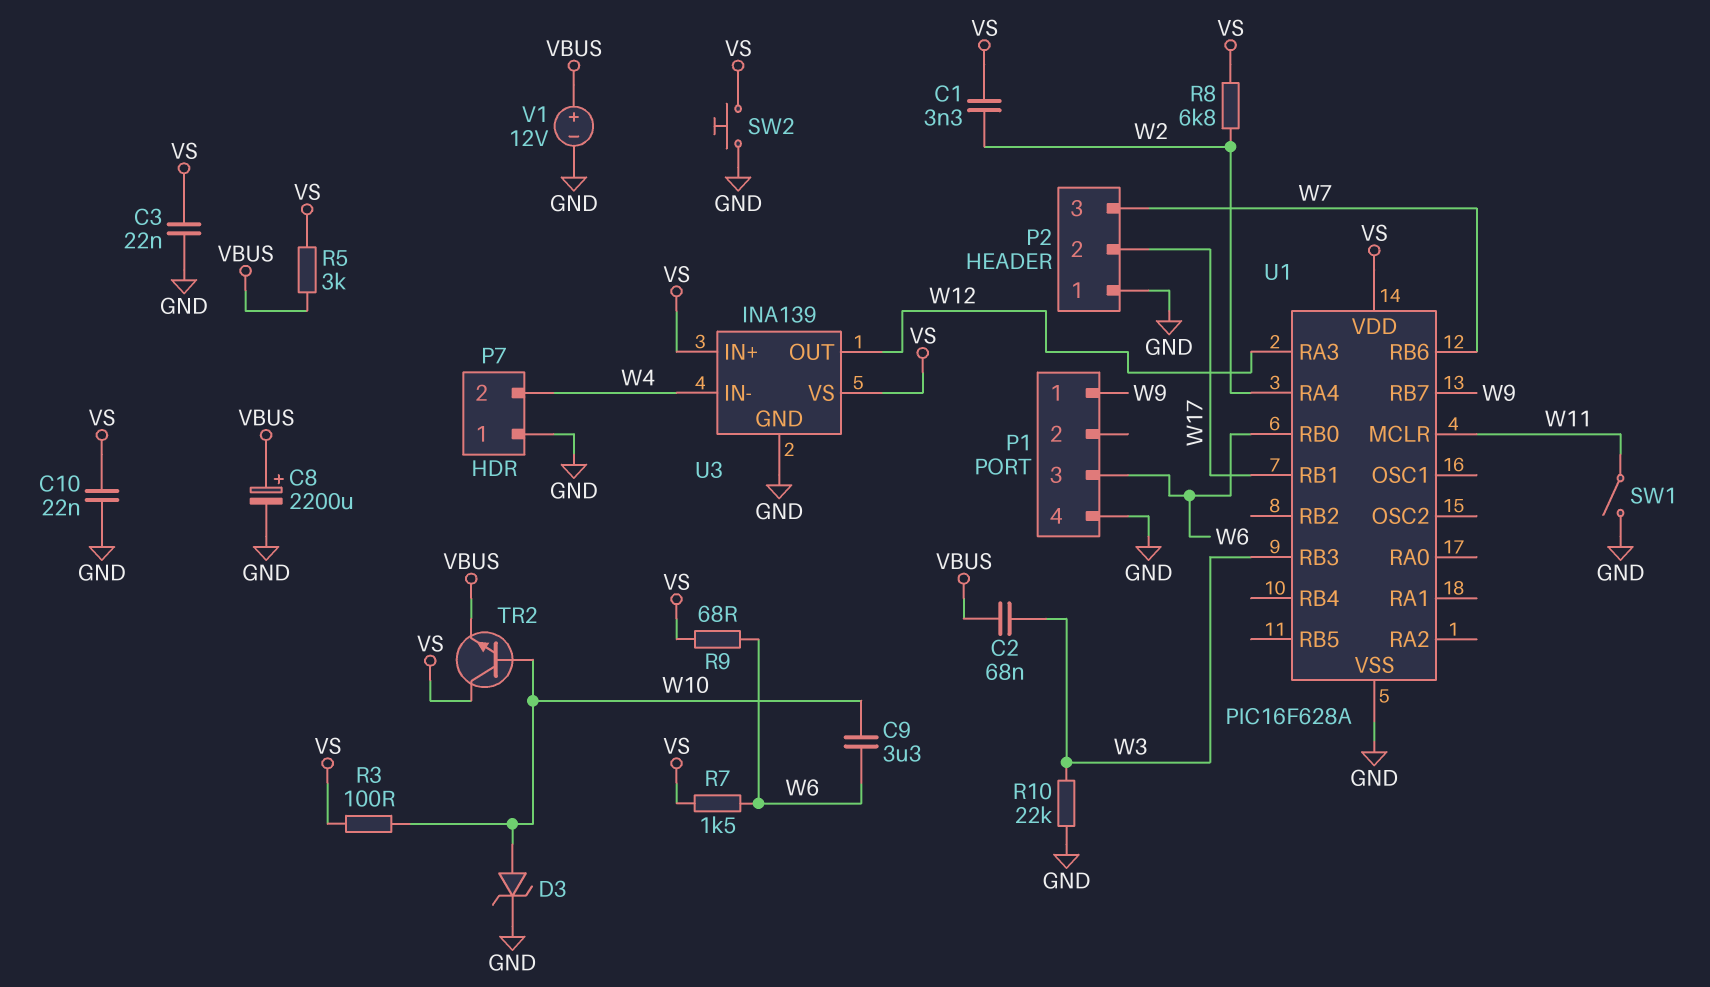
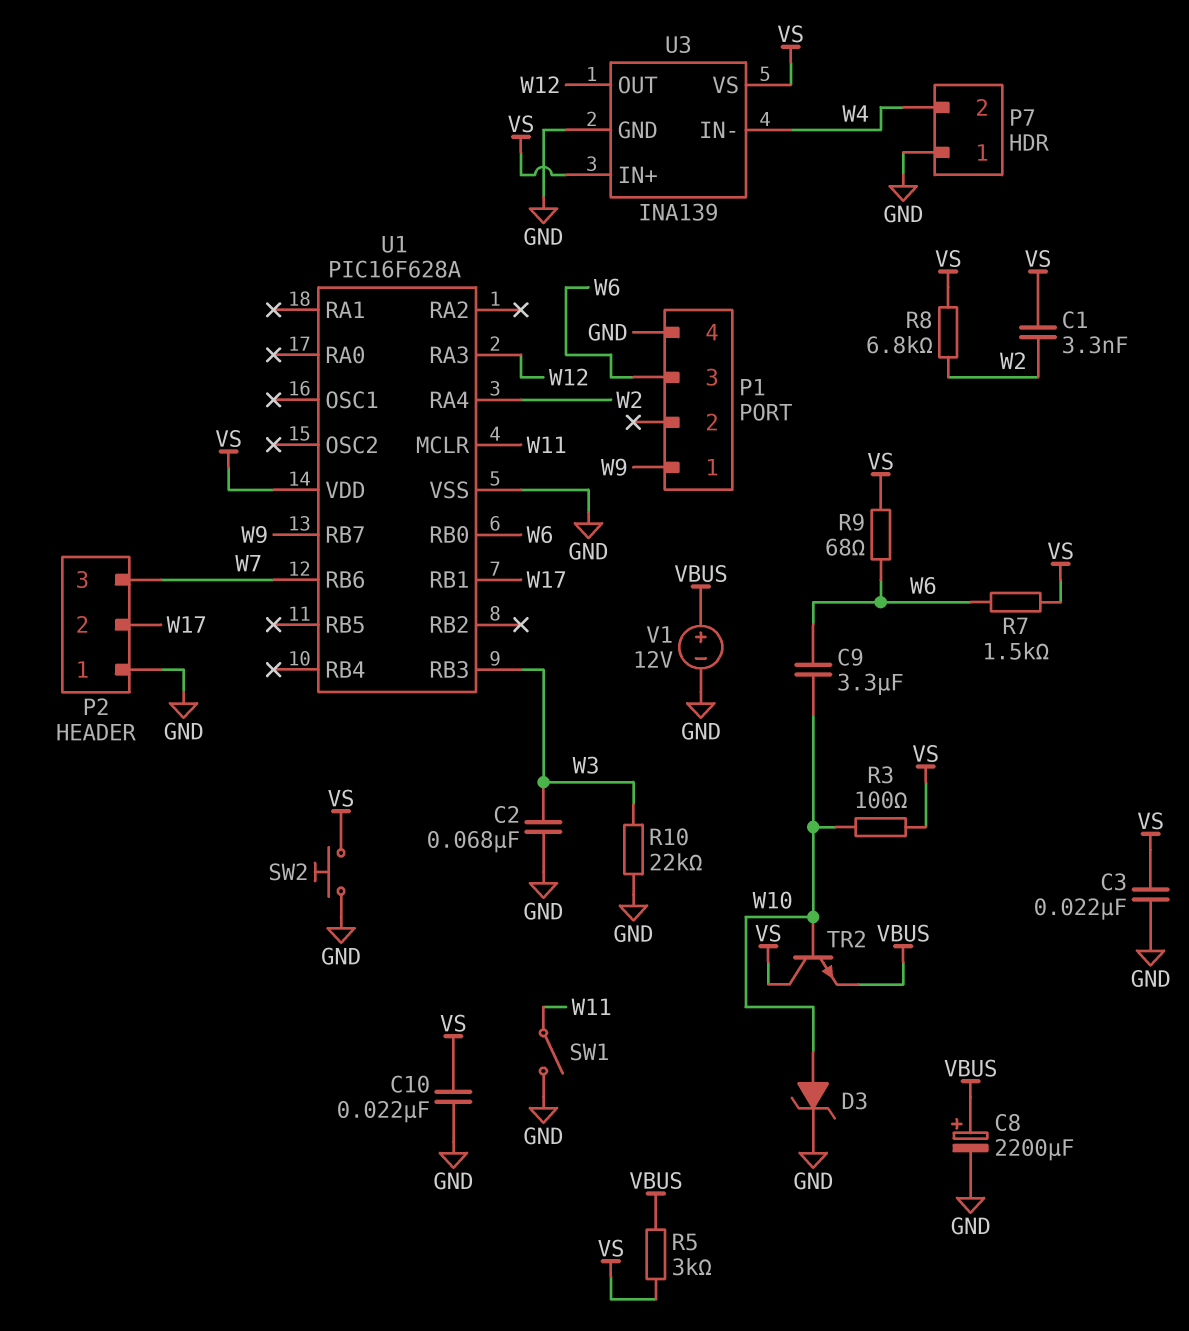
C2: 68nF (VBUS, W3) -> 68nF (GND, W3)

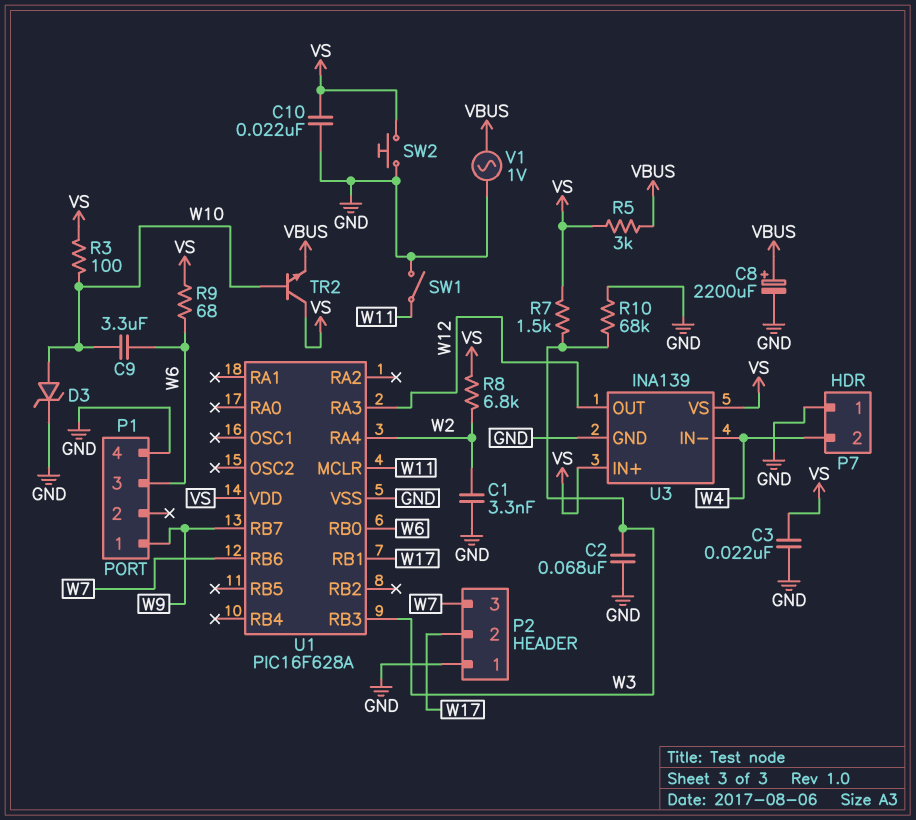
C1: 3.3nF (VS, W2) -> 3.3nF (GND, W2)
R7: 1.5k (VS, W6) -> 1.5k (VS, W3)
R10: 22k (GND, W3) -> 68k (GND, W3)
V1: 12V (plus VBUS, minus GND) -> AC 1V (GND, VBUS)

